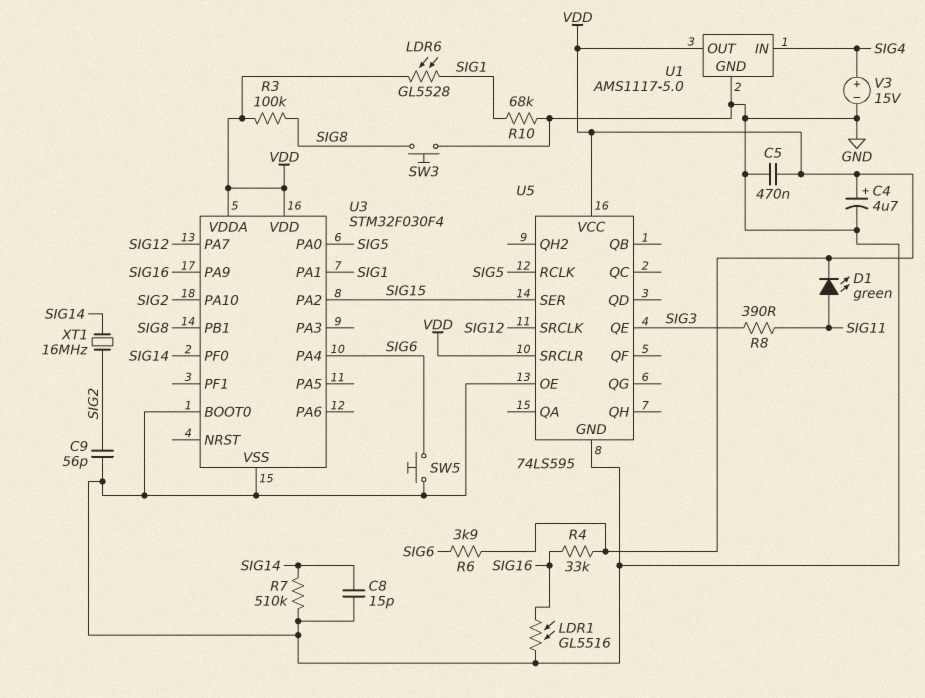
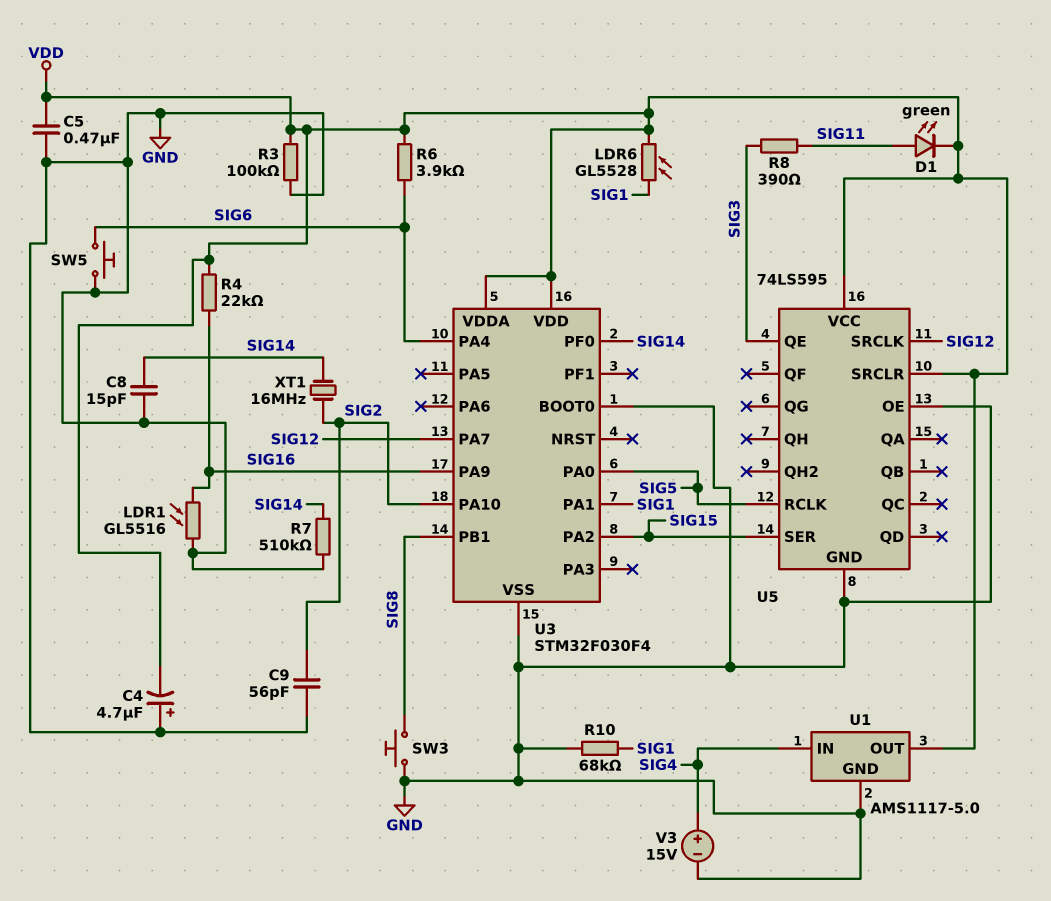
C4: 4.7uF (plus VDD, minus GND) -> 4.7uF (plus GND, minus VDD)
R3: 100k (SIG8, VDD) -> 100k (GND, VDD)
R4: 33k (SIG16, VDD) -> 22k (SIG16, VDD)

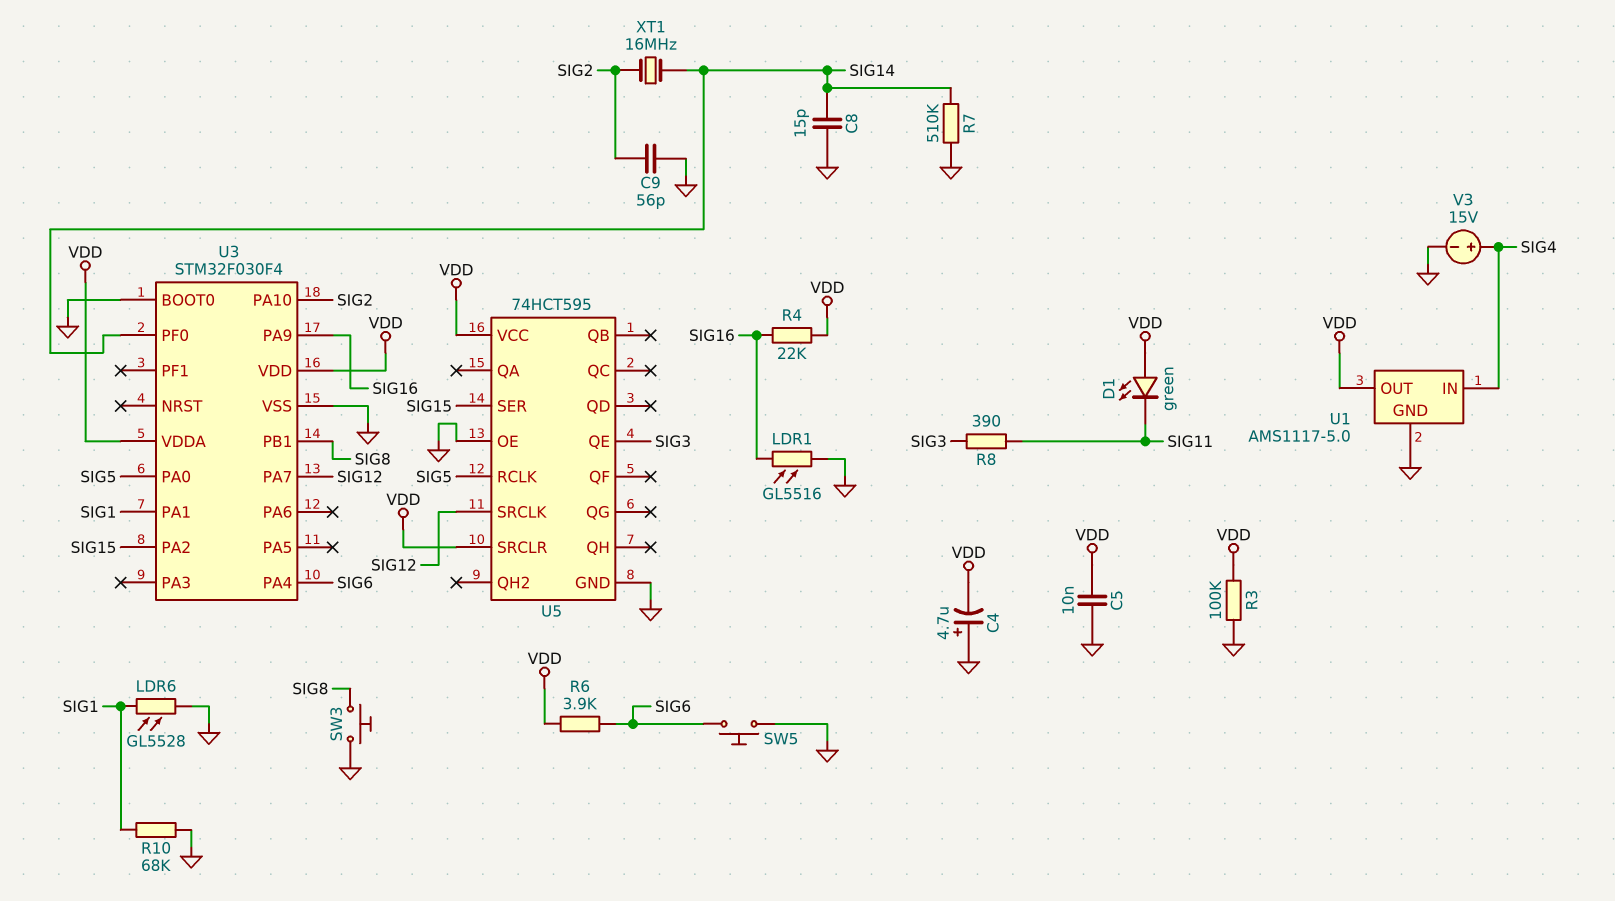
C5: 470nF (GND, VDD) -> 10nF (GND, VDD)
D1: LED green (A SIG11, K VDD) -> LED green (A VDD, K SIG11)
LDR6: GL5528 (SIG1, VDD) -> GL5528 (GND, SIG1)
U5: 74LS595 -> 74HCT595

